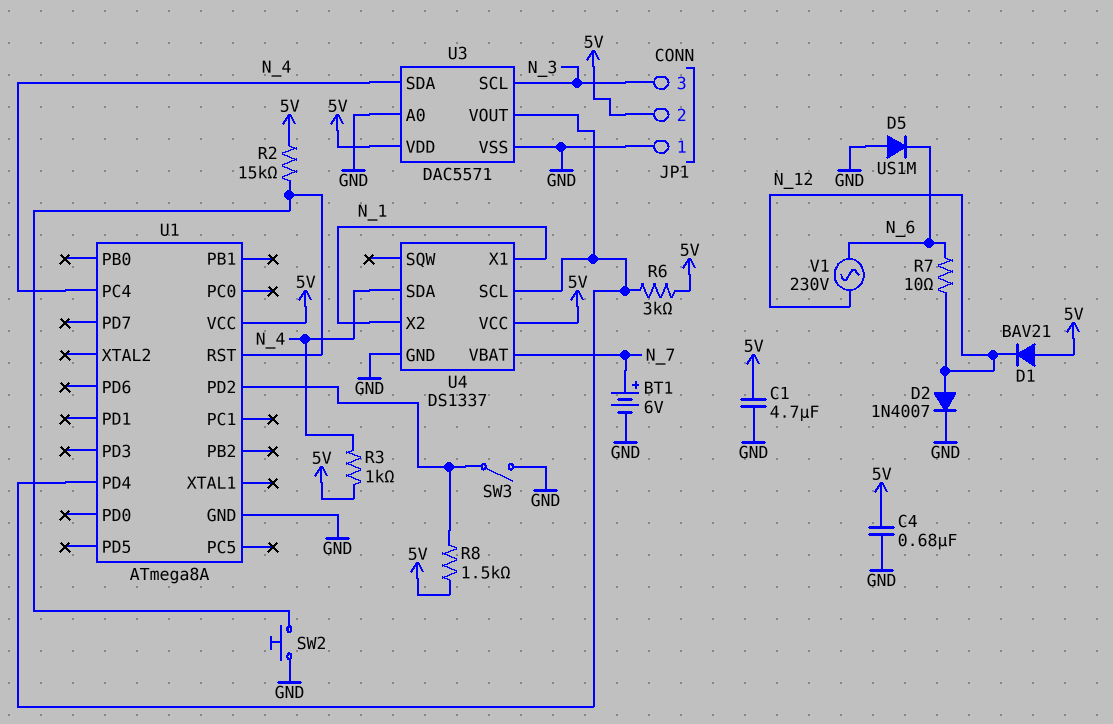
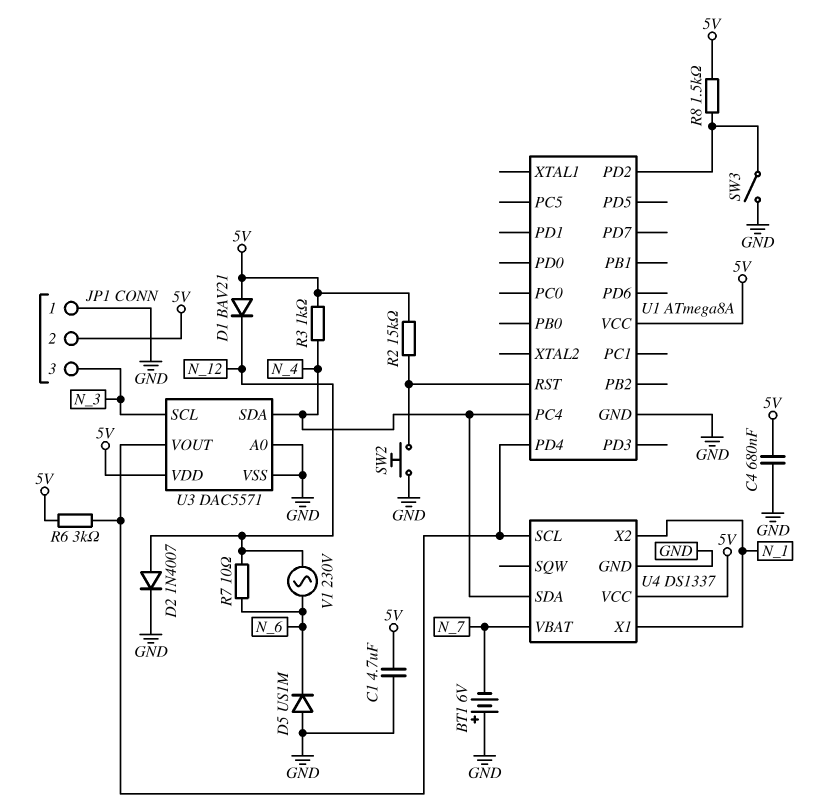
BT1: 6V (plus N_7, minus GND) -> 6V (plus GND, minus N_7)

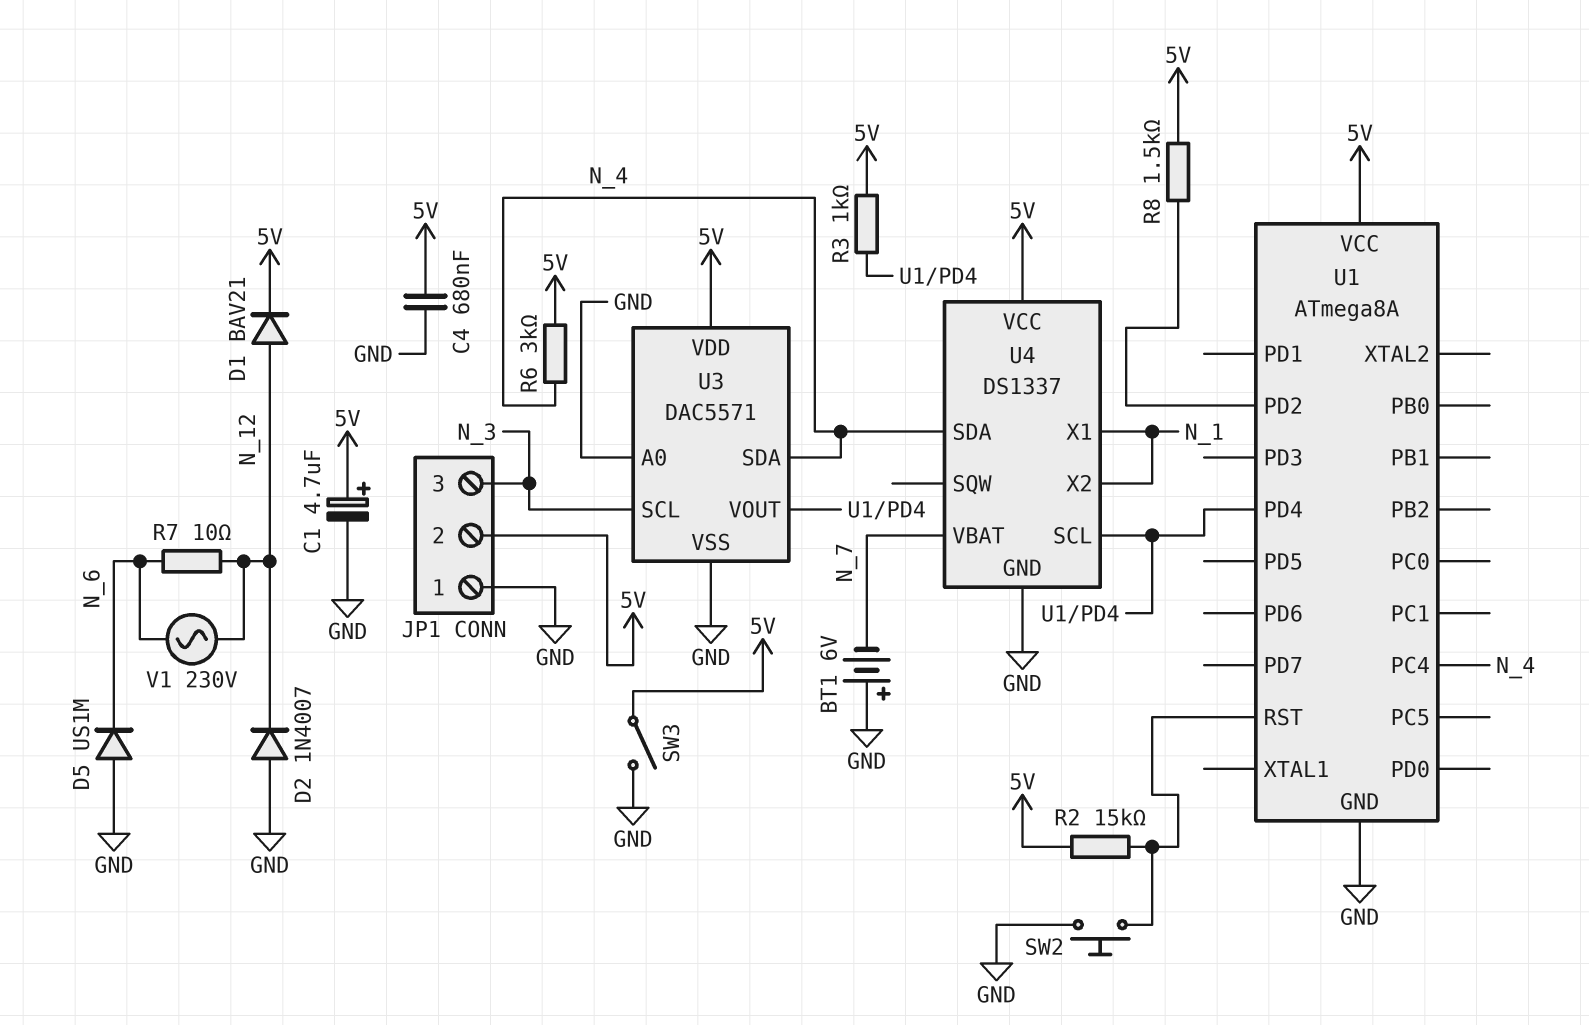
C1: 4.7uF (5V, GND) -> 4.7uF (plus 5V, minus GND)
D1: diode BAV21 (A 5V, K N_12) -> diode BAV21 (A N_12, K 5V)
D2: diode 1N4007 (A N_12, K GND) -> diode 1N4007 (A GND, K N_12)
R3: 1k (5V, N_4) -> 1k (5V, U1/PD4)
R6: 3k (5V, U1/PD4) -> 3k (5V, N_4)
SW3: switch (GND, U1/PD2) -> switch (5V, GND)

